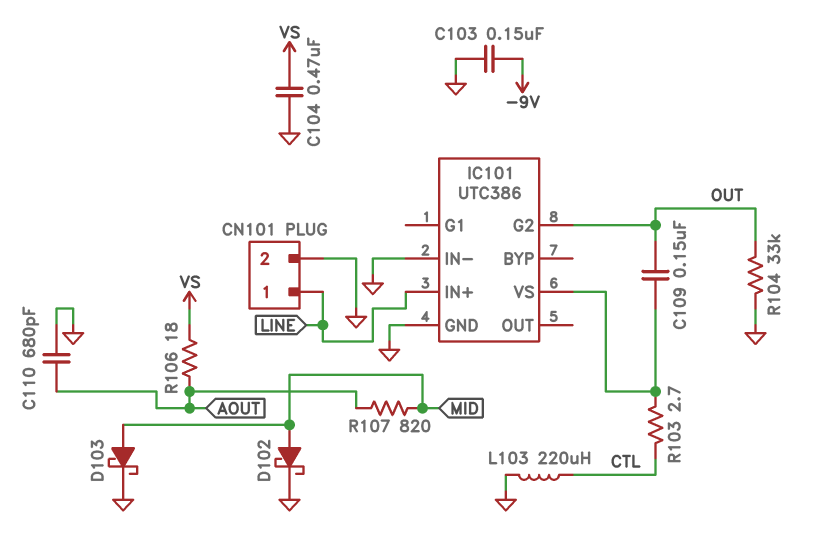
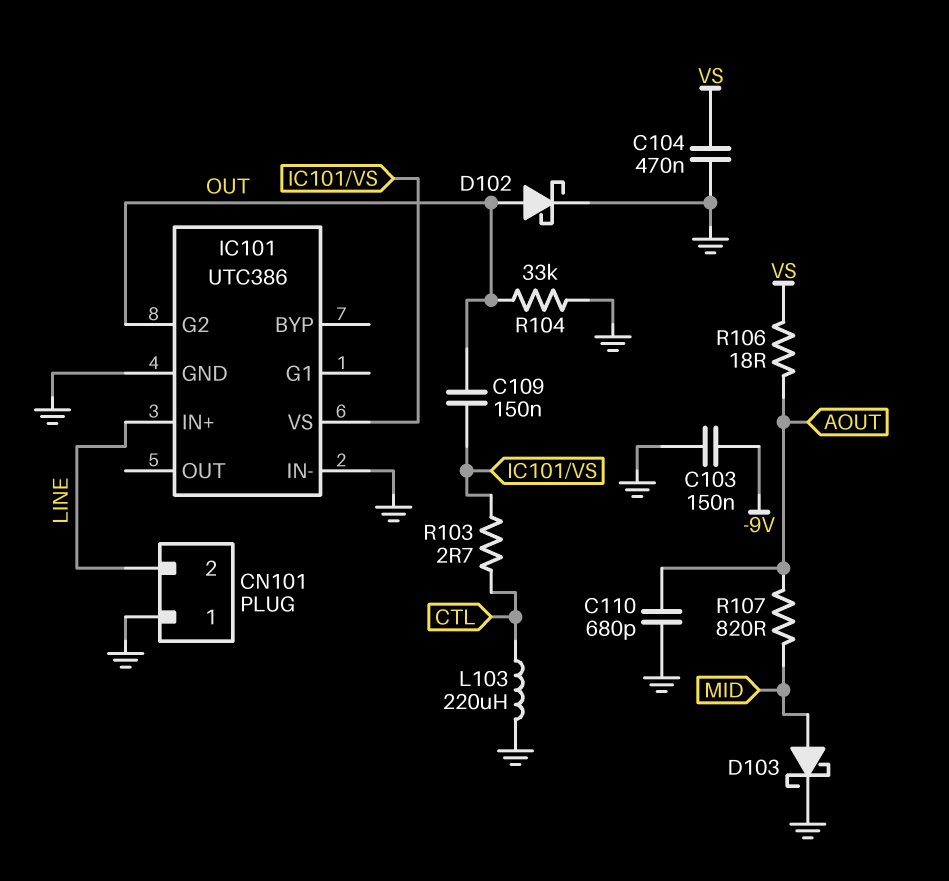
CN101 pin 1: LINE -> GND
CN101 pin 2: GND -> LINE
D102: schottky (A MID, K GND) -> schottky (A OUT, K GND)

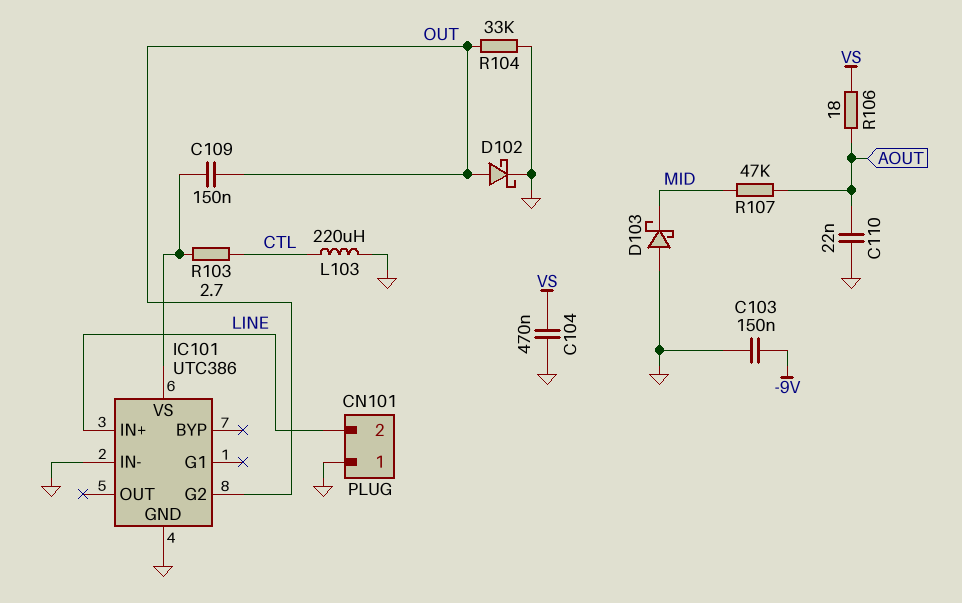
C110: 680pF (AOUT, GND) -> 22nF (AOUT, GND)
D103: schottky (A MID, K GND) -> schottky (A GND, K MID)
R107: 820 (AOUT, MID) -> 47k (AOUT, MID)

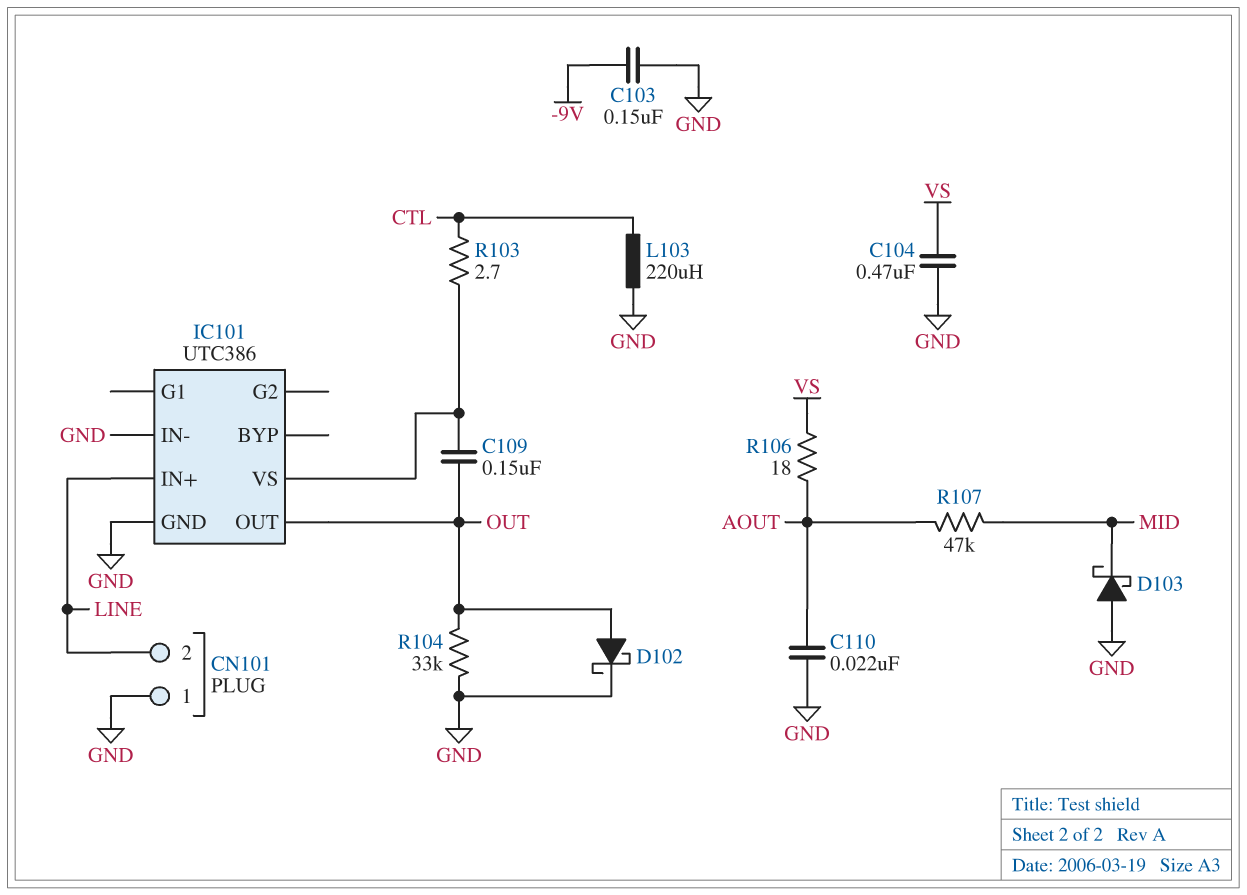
IC101 pin G2: OUT -> none
IC101 pin OUT: none -> OUT

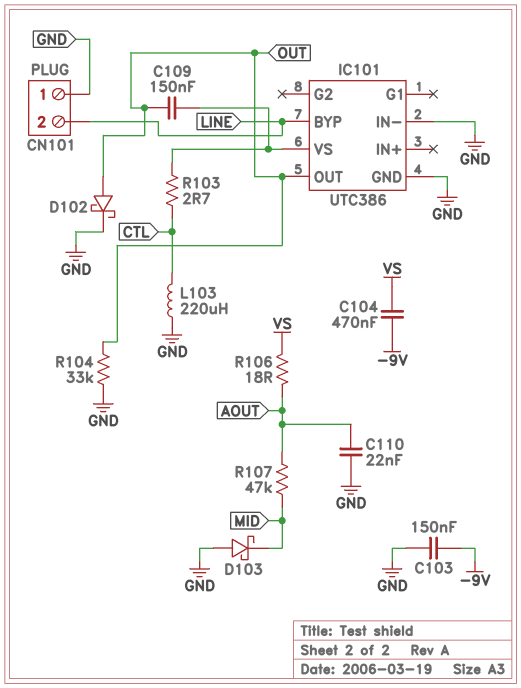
C104: 470nF (GND, VS) -> 470nF (-9V, VS)
IC101 pin BYP: none -> LINE
IC101 pin IN+: LINE -> none

